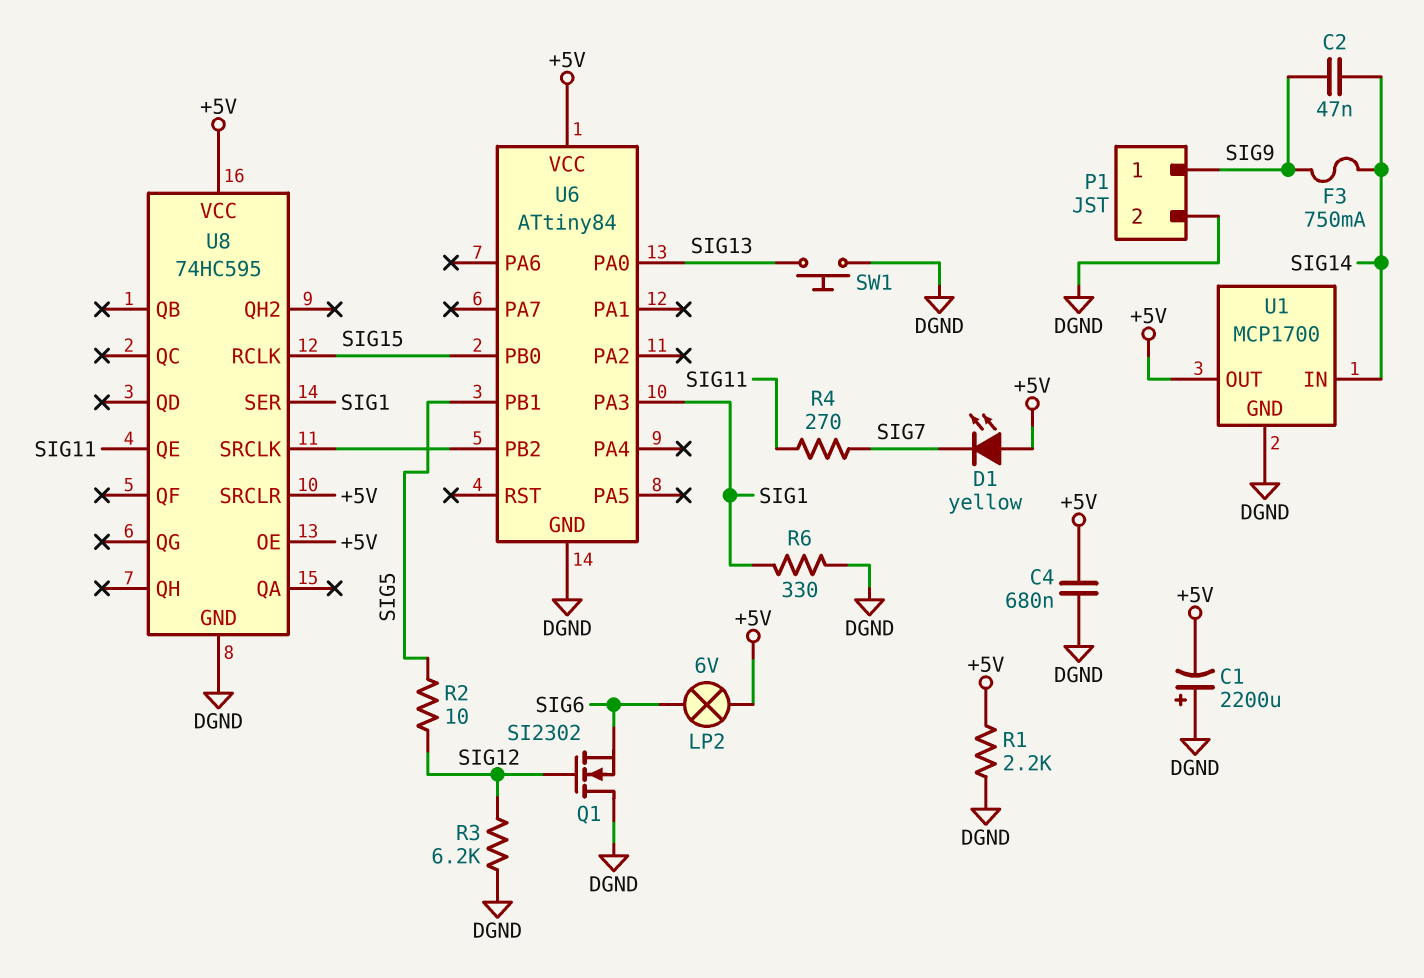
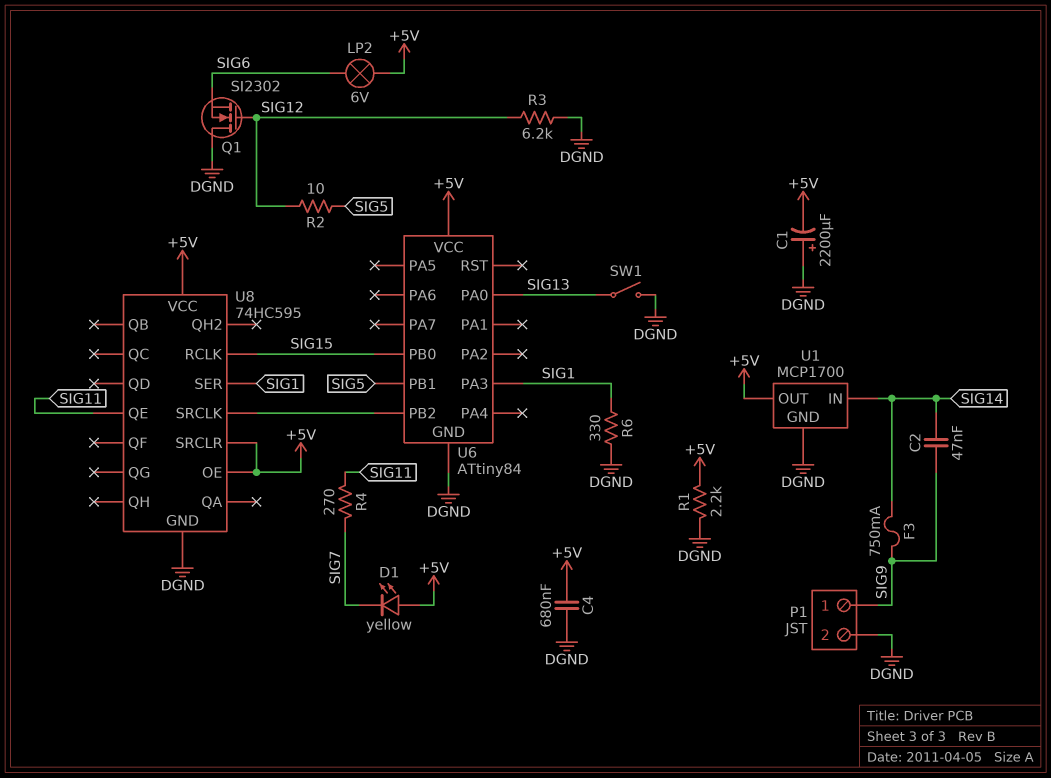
SW1: button (DGND, SIG13) -> switch (DGND, SIG13)

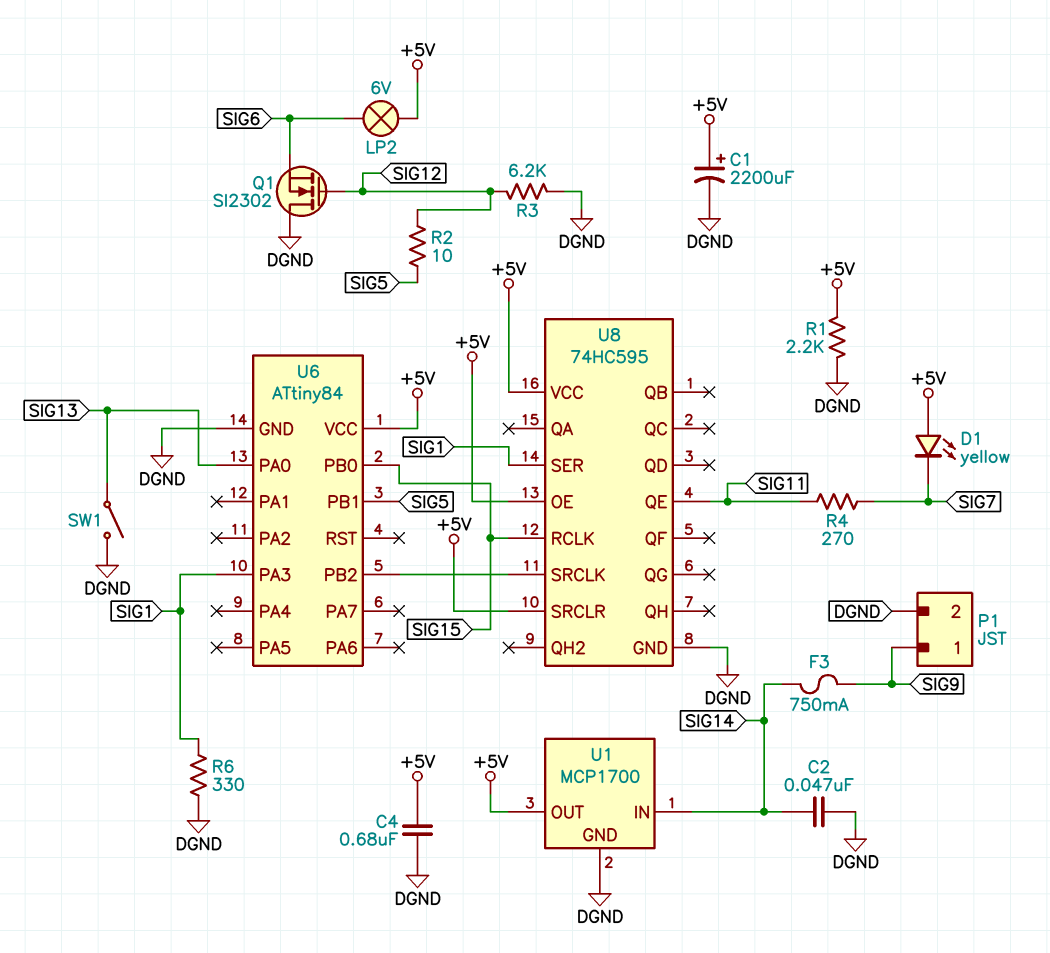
C1: 2200uF (plus DGND, minus +5V) -> 2200uF (plus +5V, minus DGND)
C2: 47nF (SIG9, SIG14) -> 47nF (DGND, SIG14)

